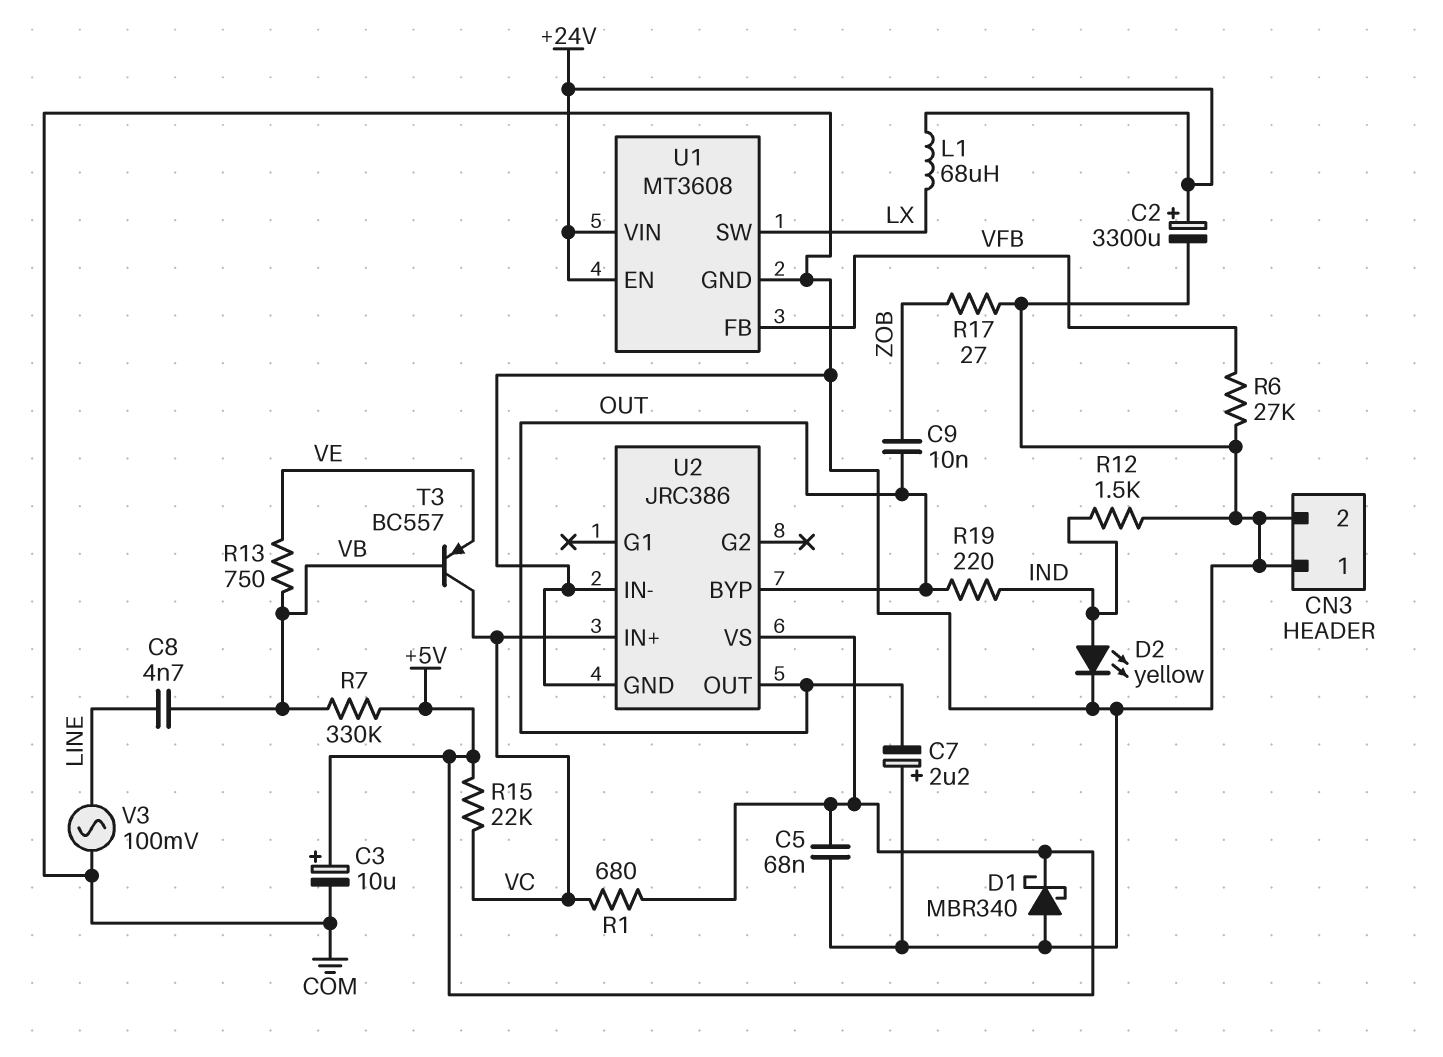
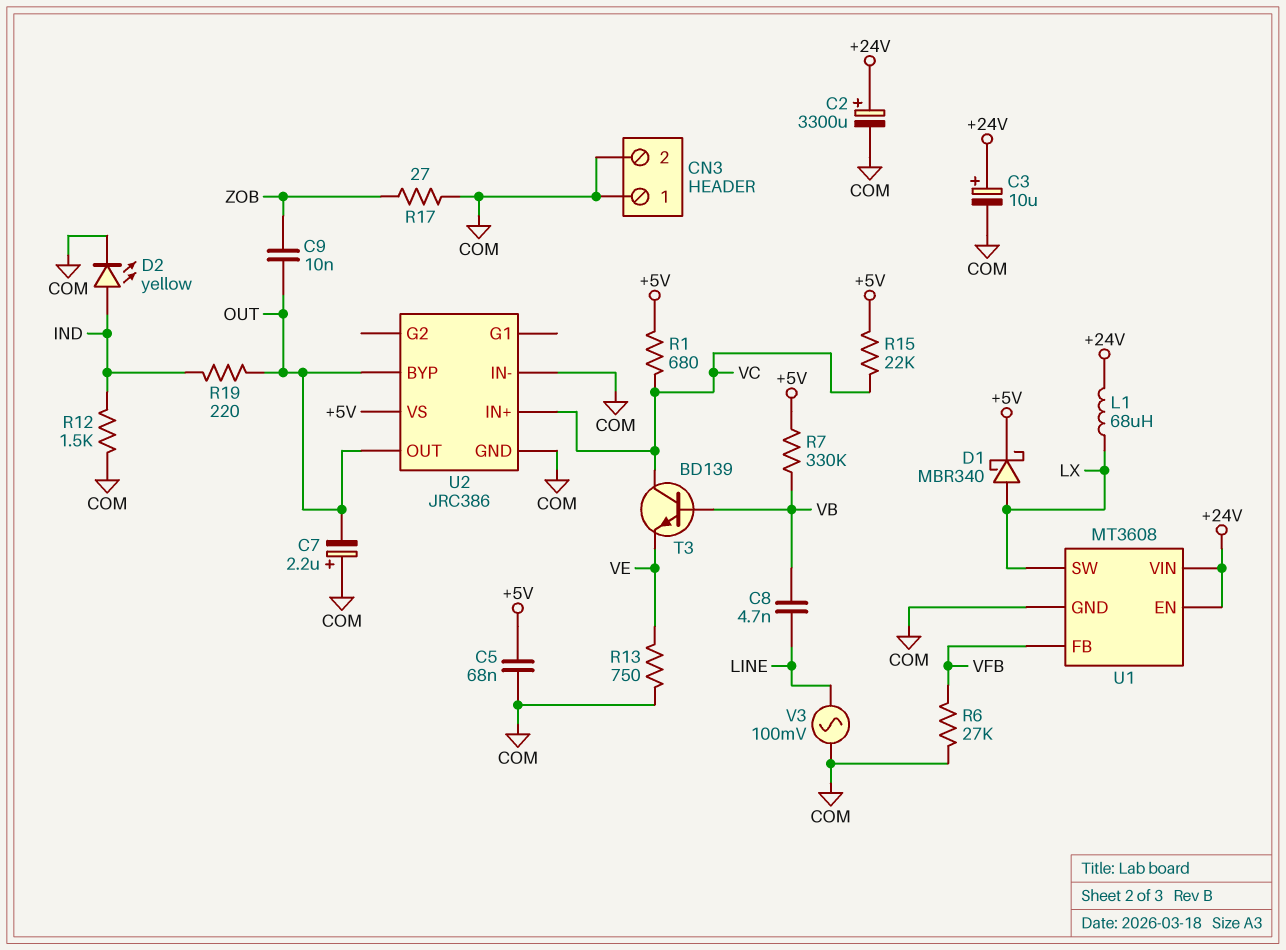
C3: 10uF (plus +5V, minus COM) -> 10uF (plus +24V, minus COM)
D1: schottky MBR340 (A COM, K +5V) -> schottky MBR340 (A LX, K +5V)
R13: 750 (VB, VE) -> 750 (COM, VE)
T3: PNP BC557 (B VB, C VC, E VE) -> NPN BD139 (B VB, C VC, E VE)

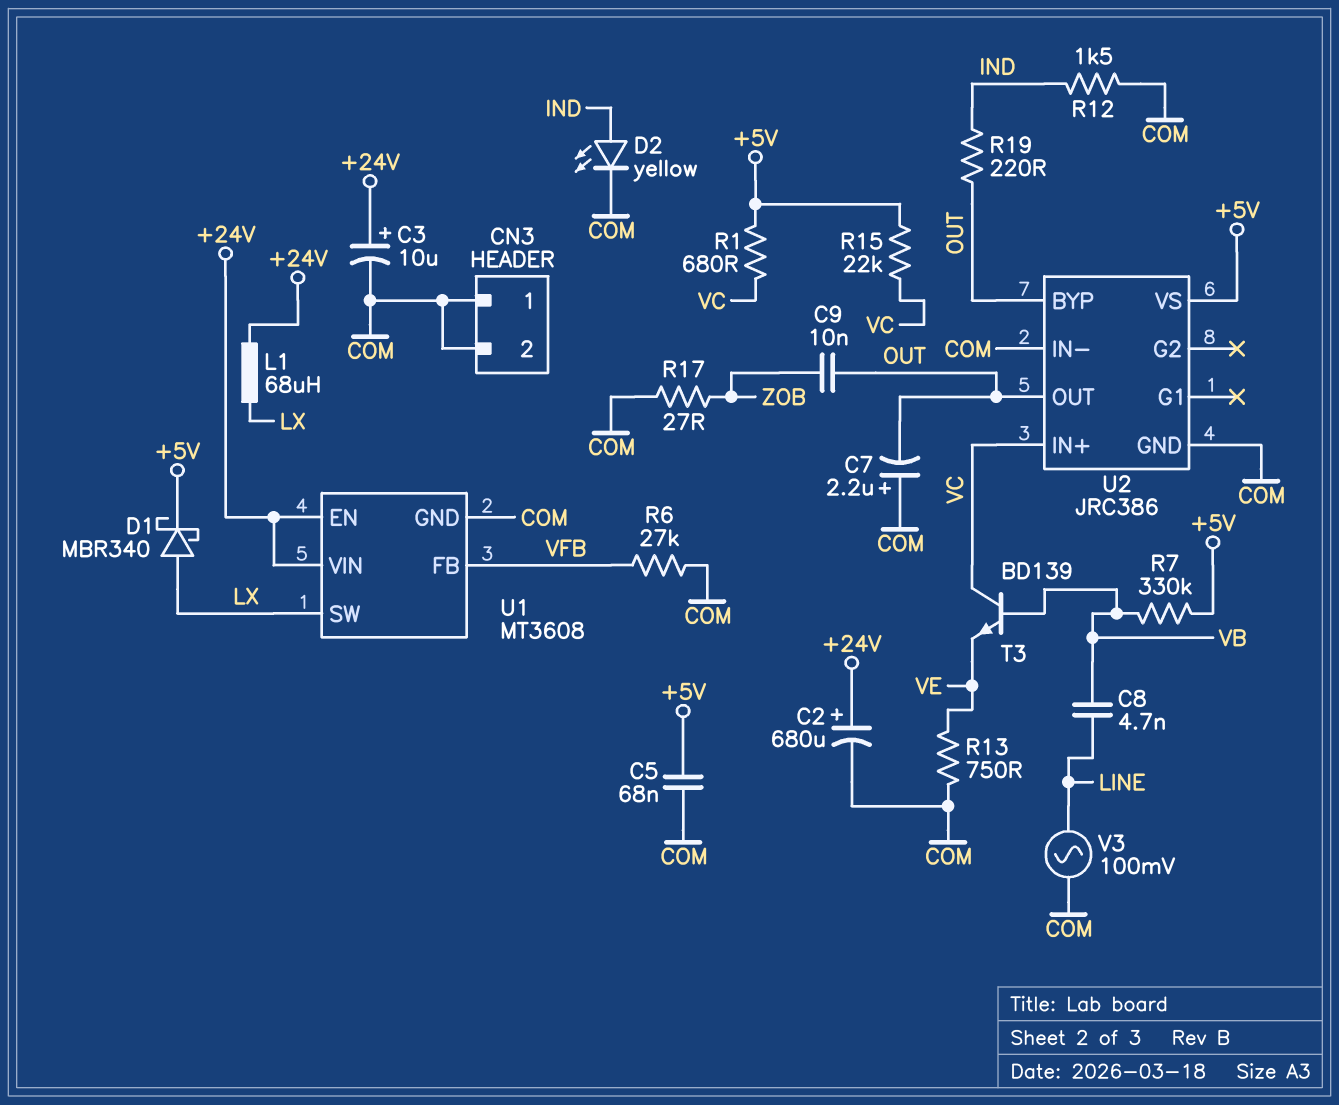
C2: 3300uF (plus +24V, minus COM) -> 680uF (plus +24V, minus COM)

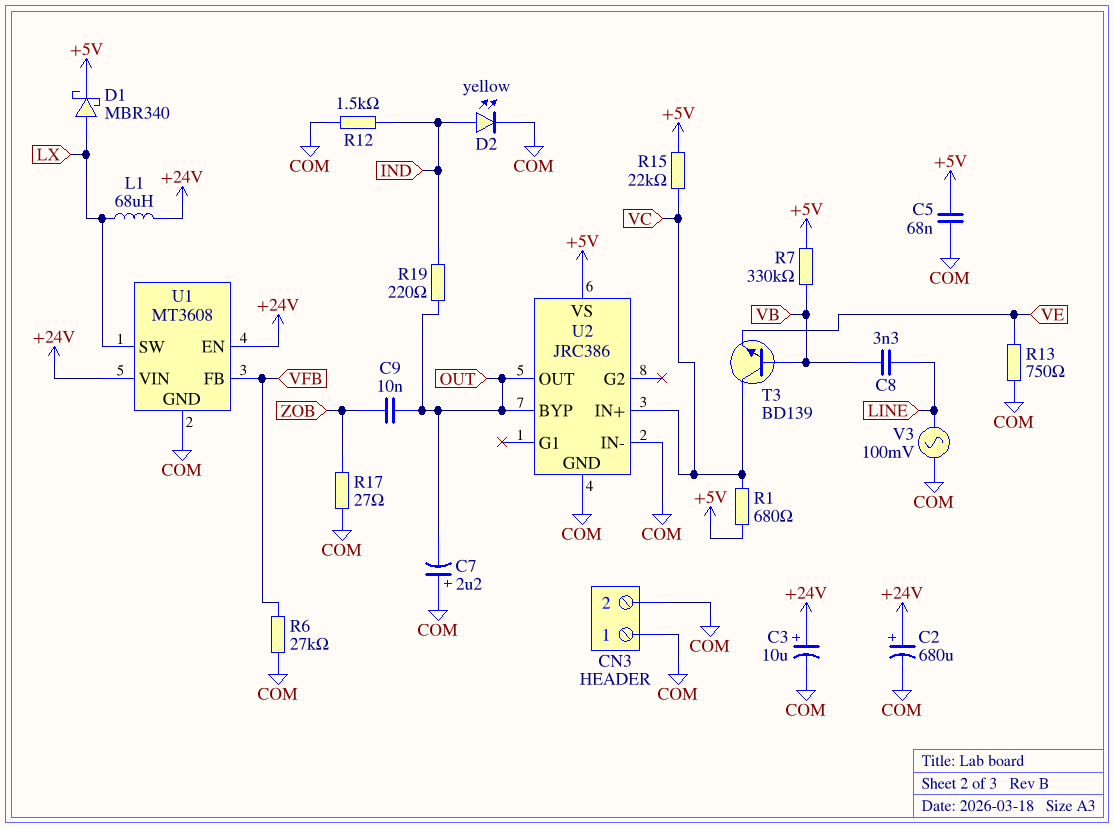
C8: 4.7nF (LINE, VB) -> 3.3nF (LINE, VB)

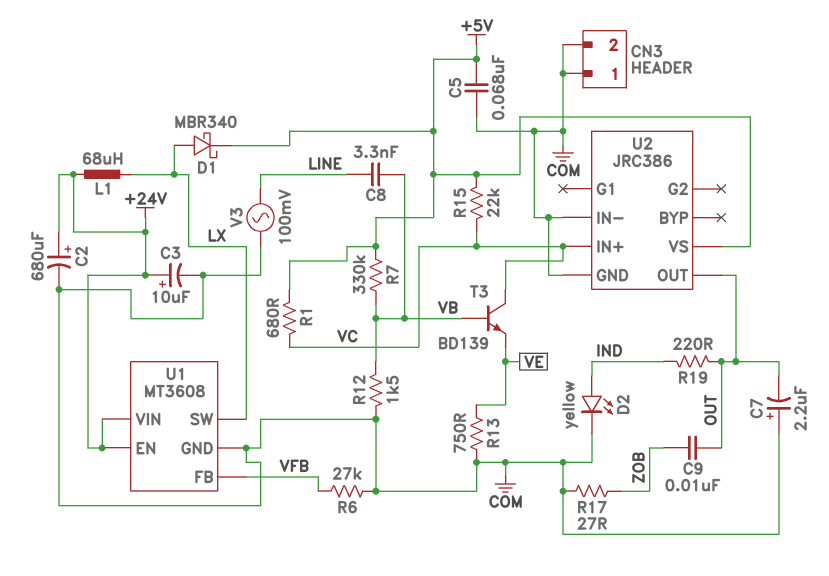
R12: 1.5k (COM, IND) -> 1.5k (COM, VB)
U2 pin BYP: OUT -> none

